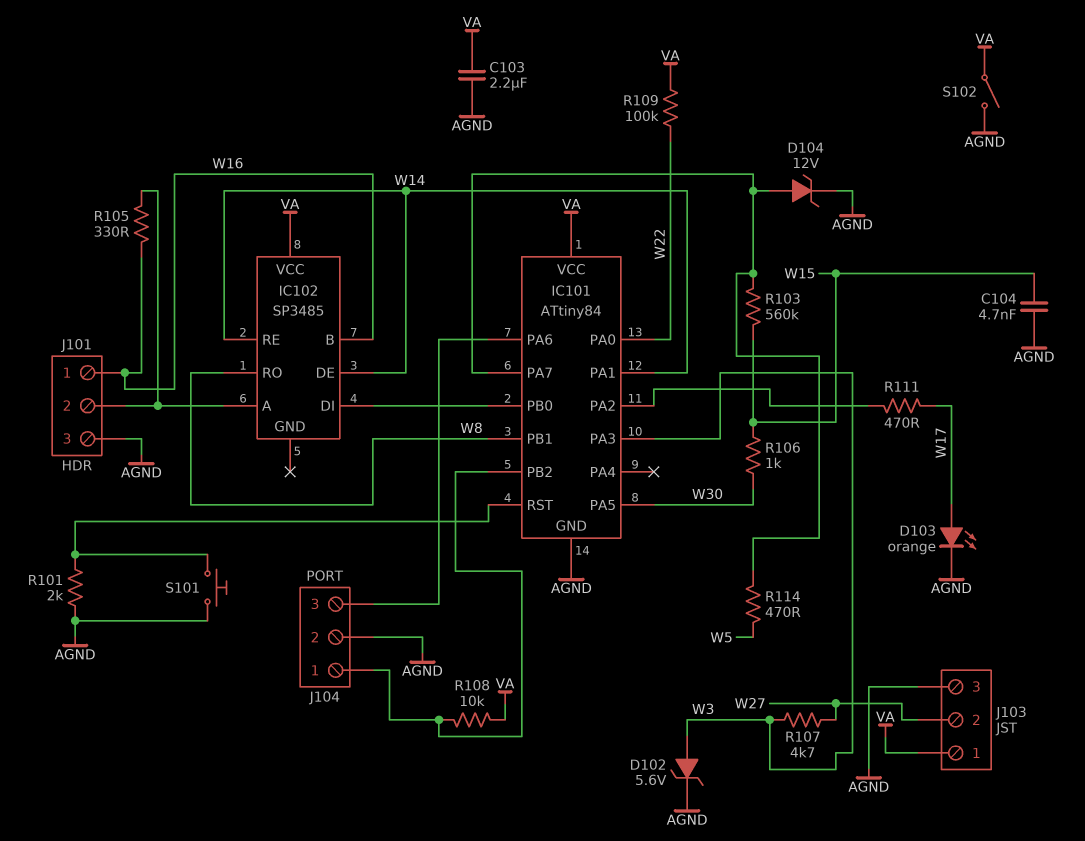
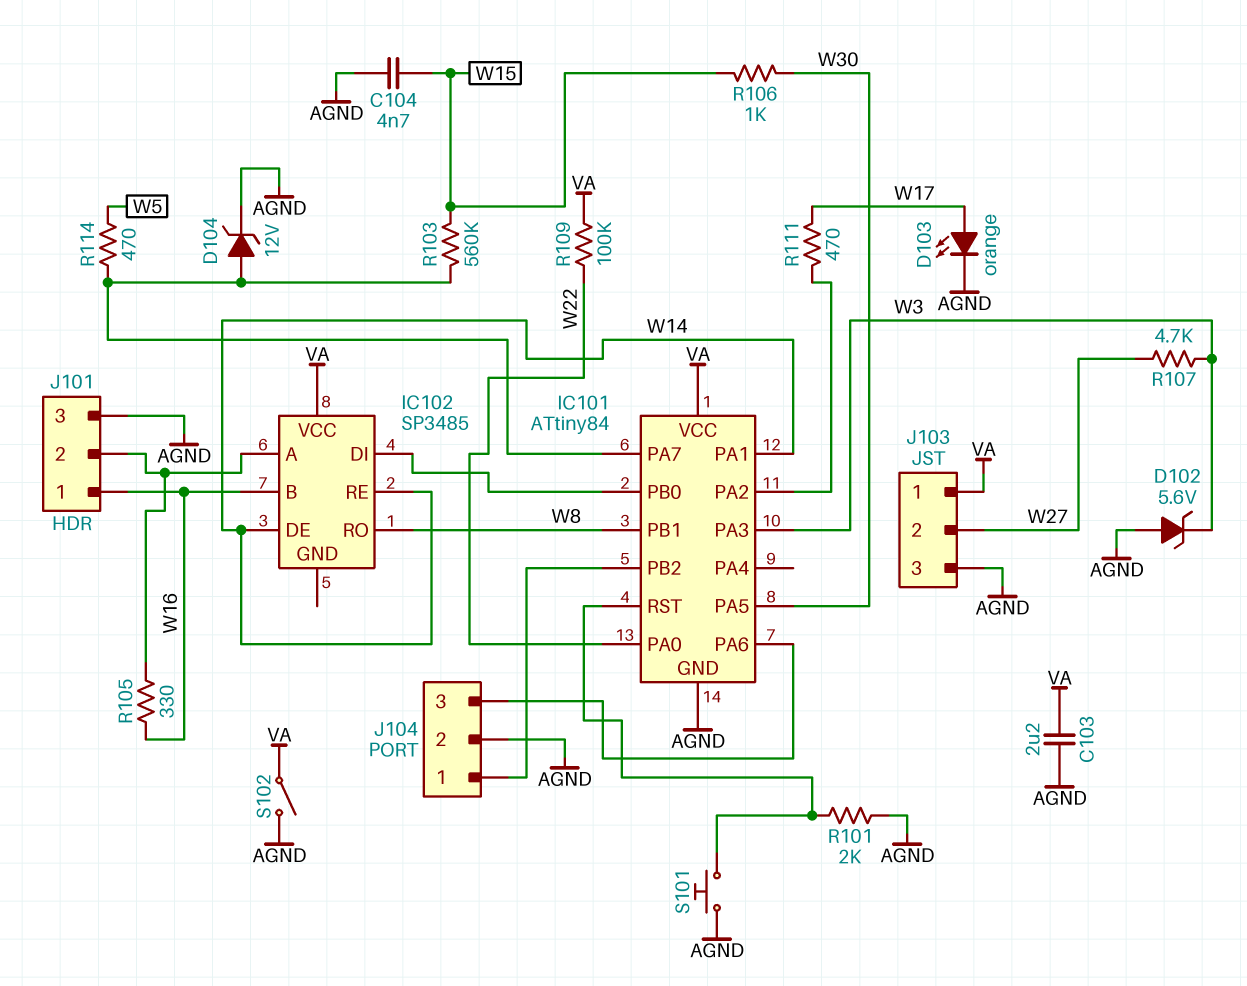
D102: zener 5.6V (A W3, K AGND) -> zener 5.6V (A AGND, K W3)
R108: 10k (IC101/PB2, VA) -> none

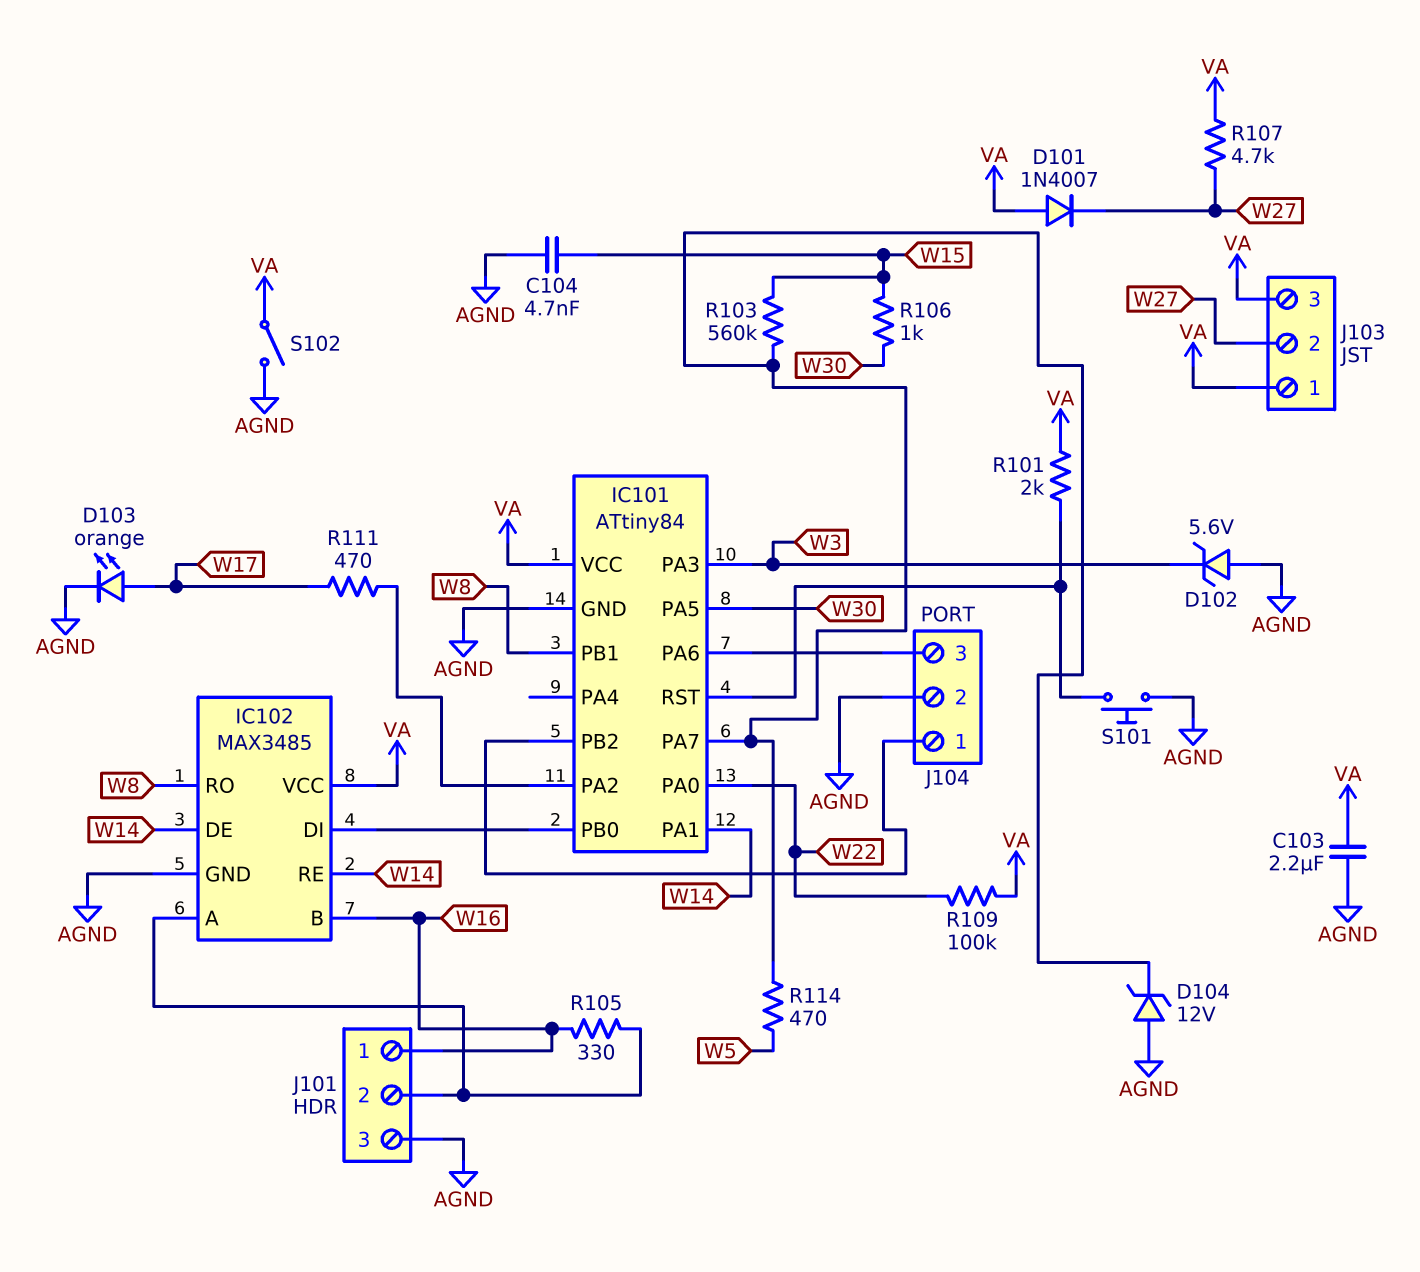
D101: none -> diode 1N4007 (A VA, K W27)
D104: zener 12V (A IC101/PA7, K AGND) -> zener 12V (A AGND, K IC101/PA7)
IC102: SP3485 -> MAX3485
IC102 pin GND: none -> AGND
J103 pin 3: AGND -> VA
R101: 2k (AGND, IC101/RST) -> 2k (IC101/RST, VA)
R107: 4.7k (W3, W27) -> 4.7k (VA, W27)

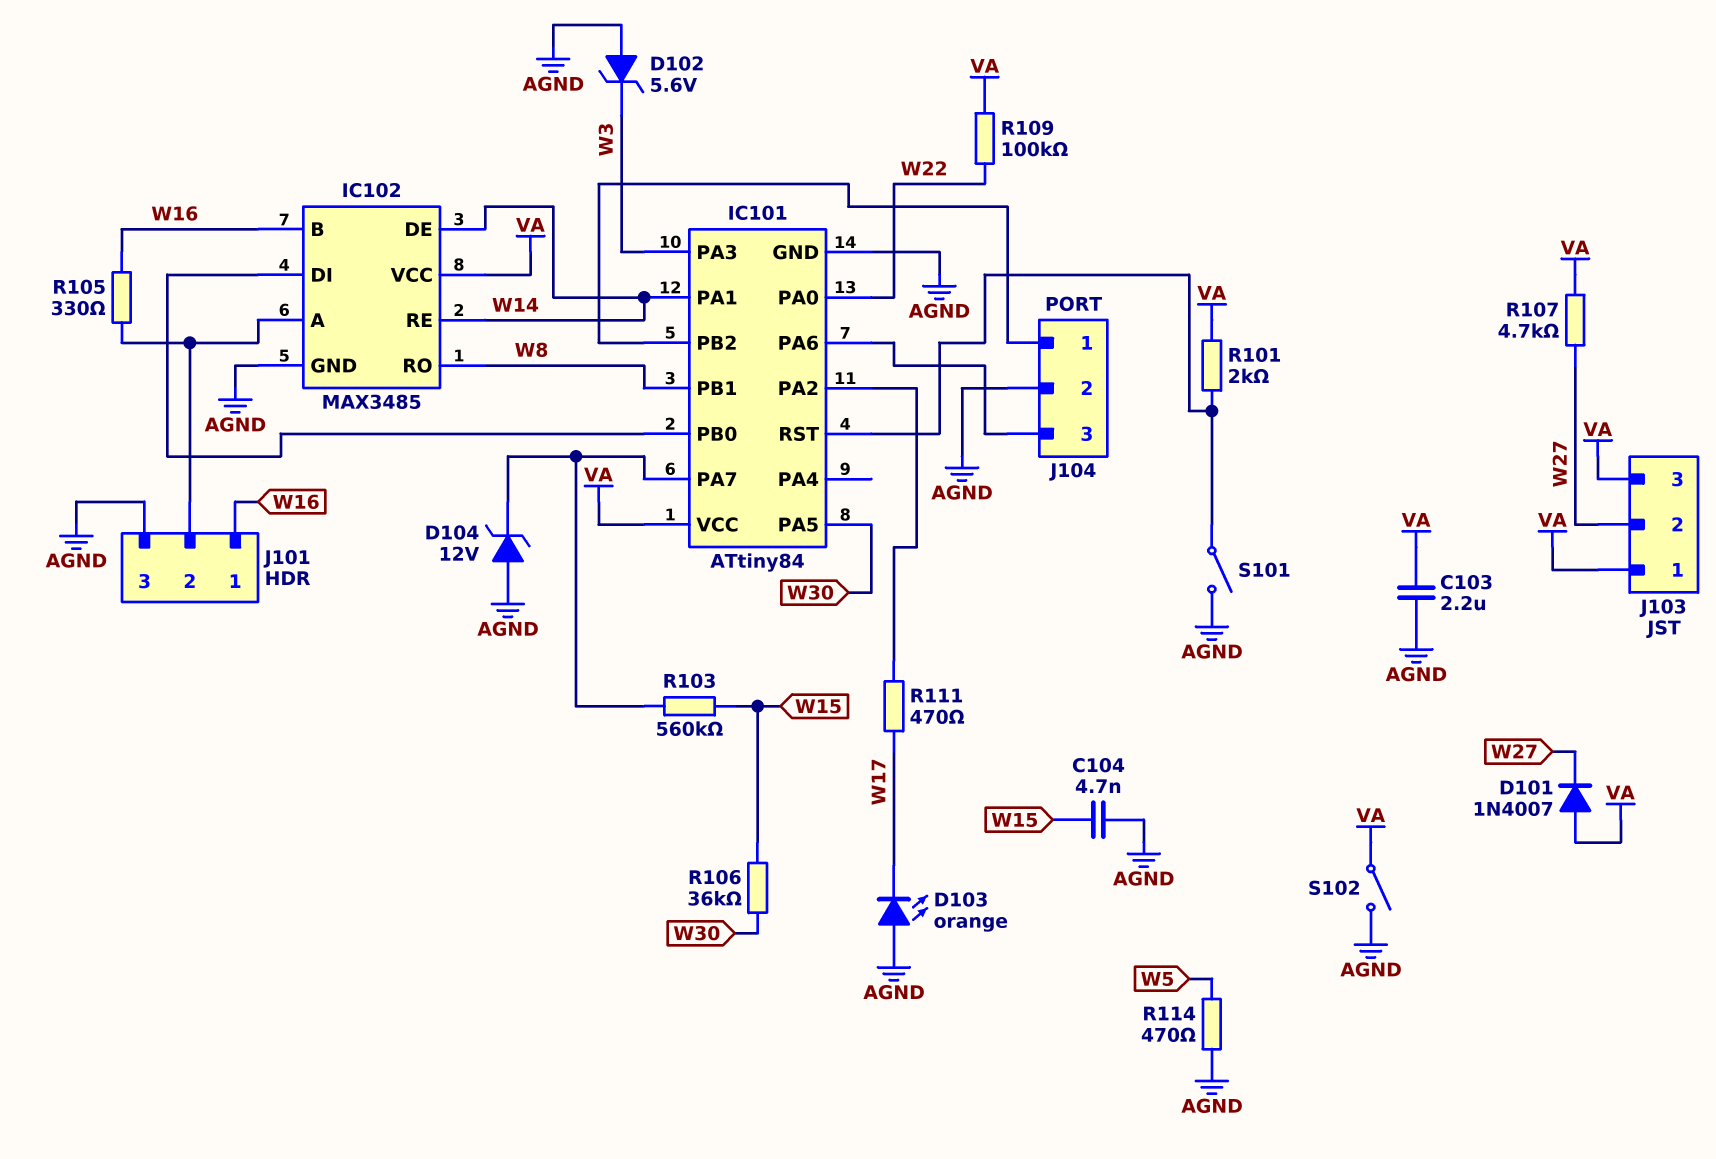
D103: LED orange (A W17, K AGND) -> LED orange (A AGND, K W17)
R106: 1k (W15, W30) -> 36k (W15, W30)
R114: 470 (IC101/PA7, W5) -> 470 (AGND, W5)
S101: button (AGND, IC101/RST) -> switch (AGND, IC101/RST)

